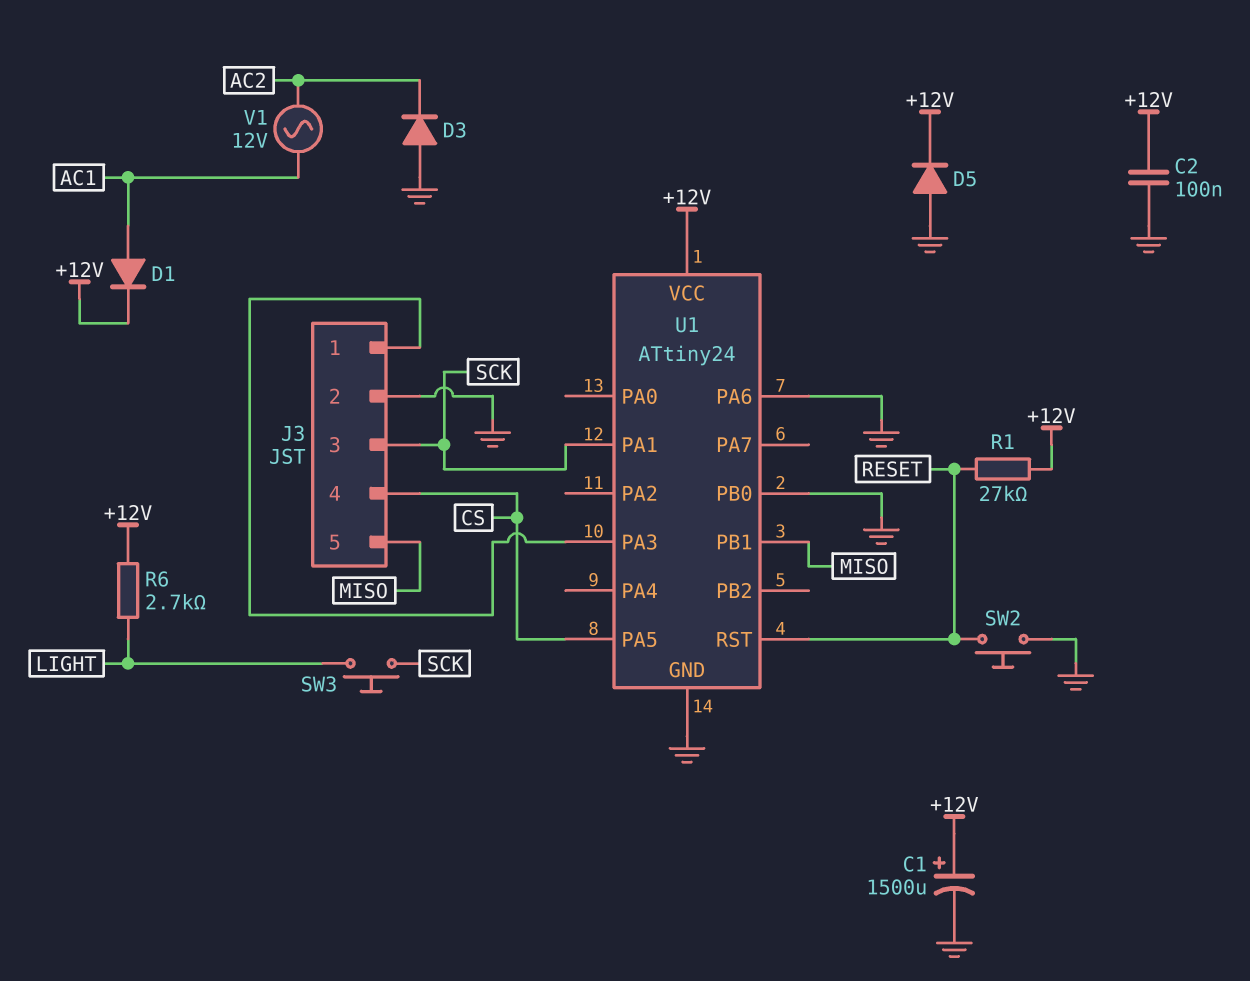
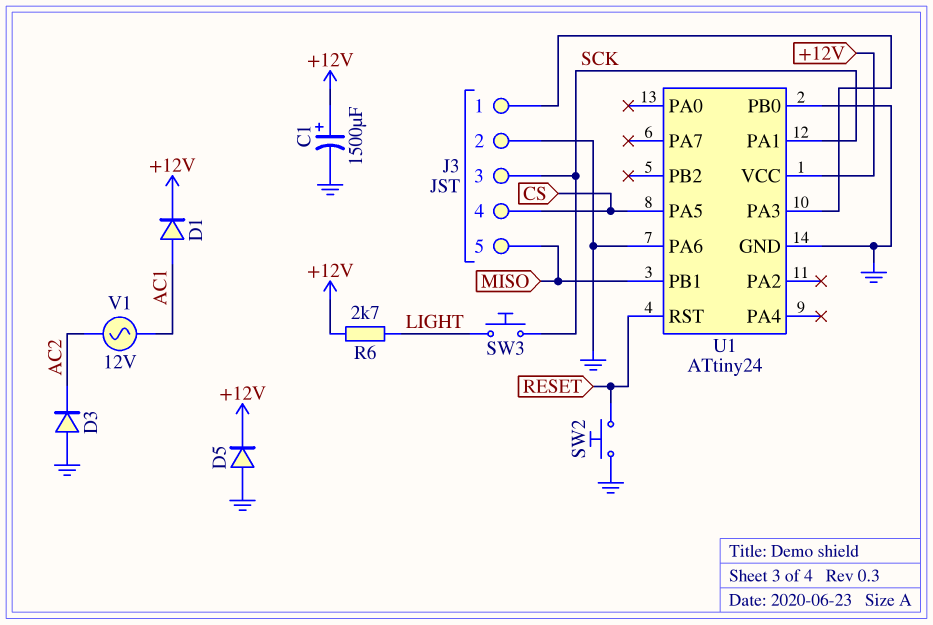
C2: 100nF (+12V, GND) -> none
R1: 27k (+12V, RESET) -> none

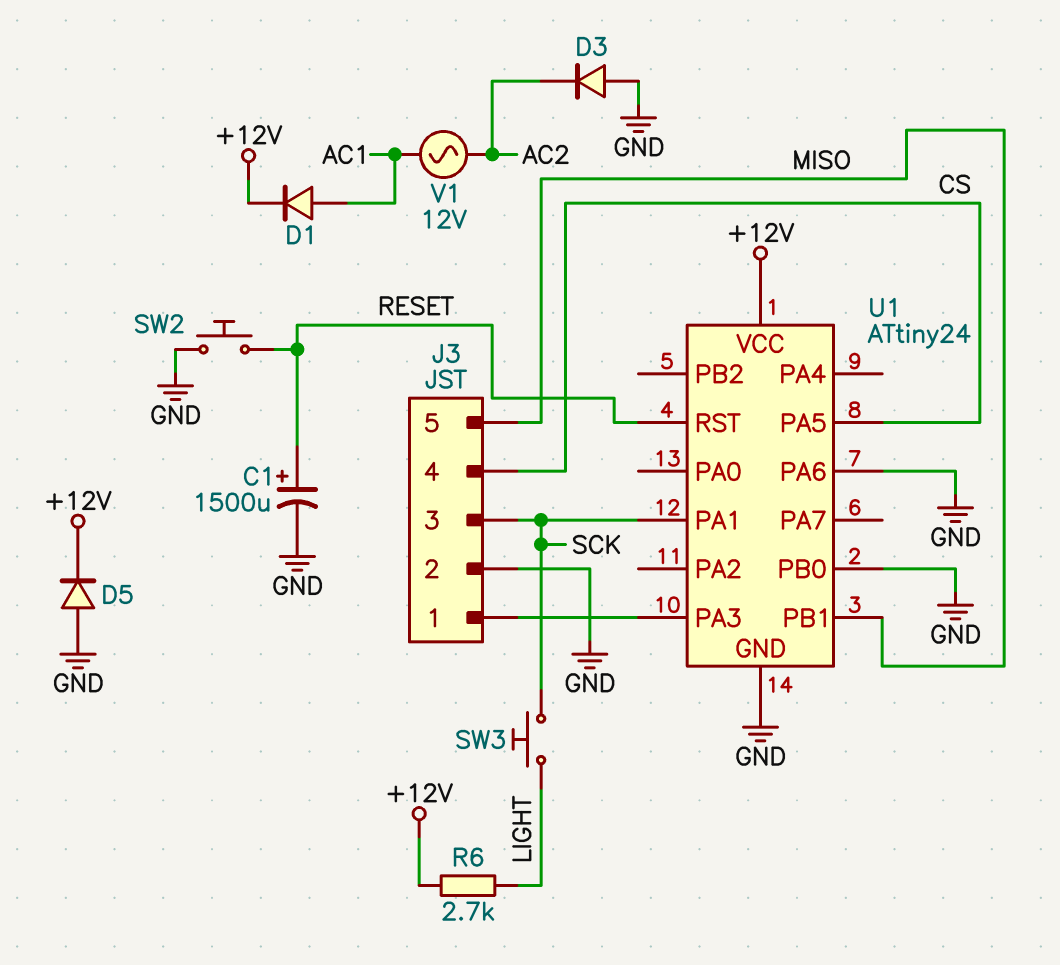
C1: 1500uF (plus +12V, minus GND) -> 1500uF (plus RESET, minus GND)

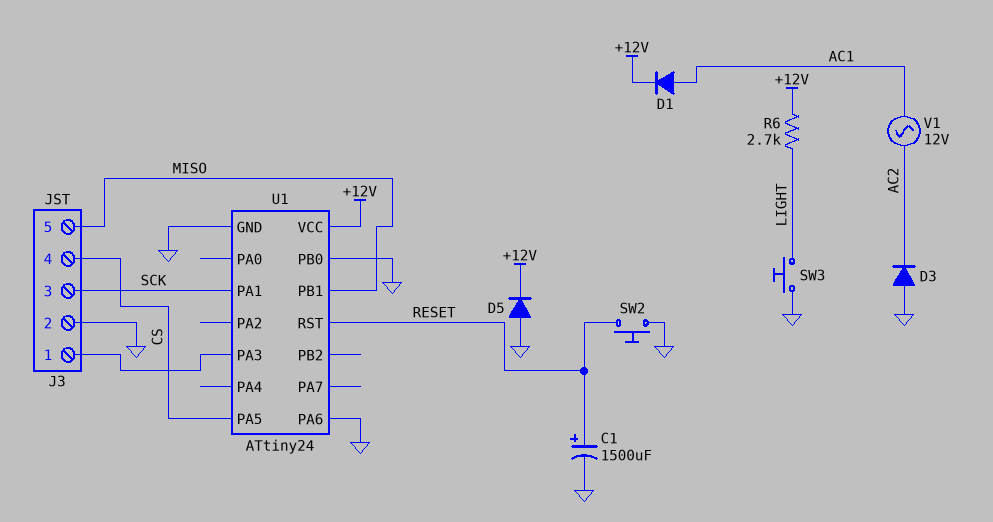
SW3: button (LIGHT, SCK) -> button (GND, LIGHT)

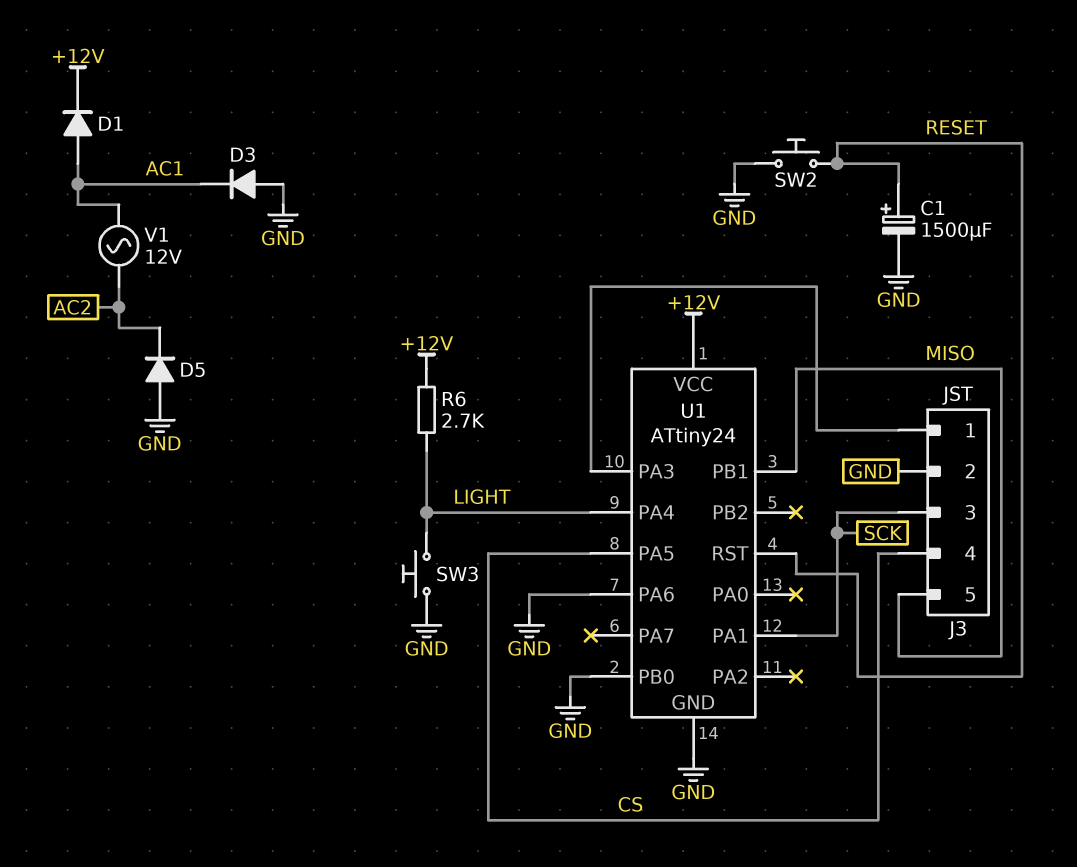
D3: diode (A GND, K AC2) -> diode (A GND, K AC1)
D5: diode (A GND, K +12V) -> diode (A GND, K AC2)
U1 pin PA4: none -> LIGHT

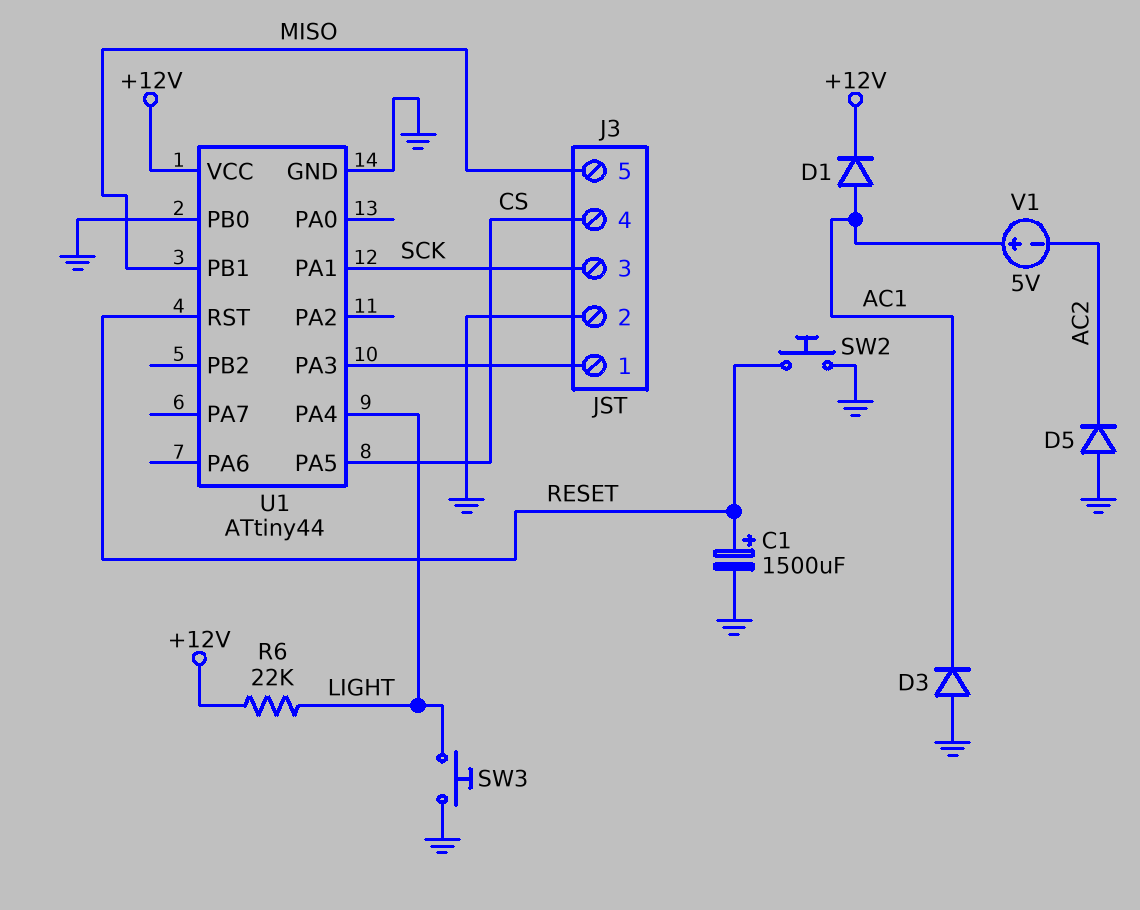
R6: 2.7k (+12V, LIGHT) -> 22k (+12V, LIGHT)
U1: ATtiny24 -> ATtiny44
U1 pin PA6: GND -> none
V1: AC 12V (AC1, AC2) -> 5V (plus AC1, minus AC2)

